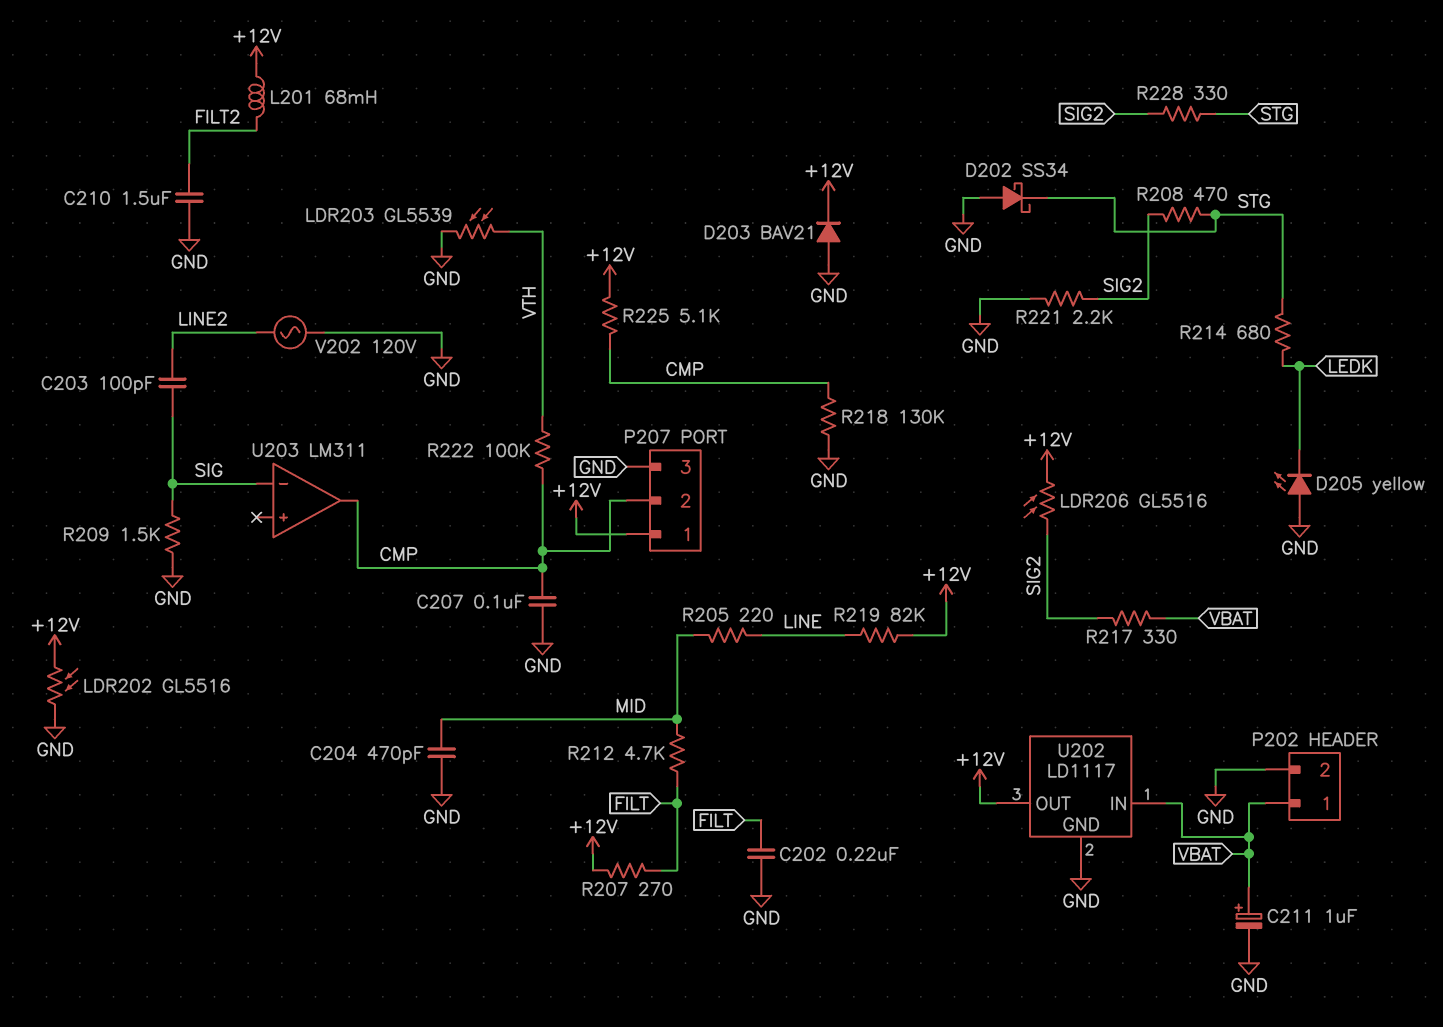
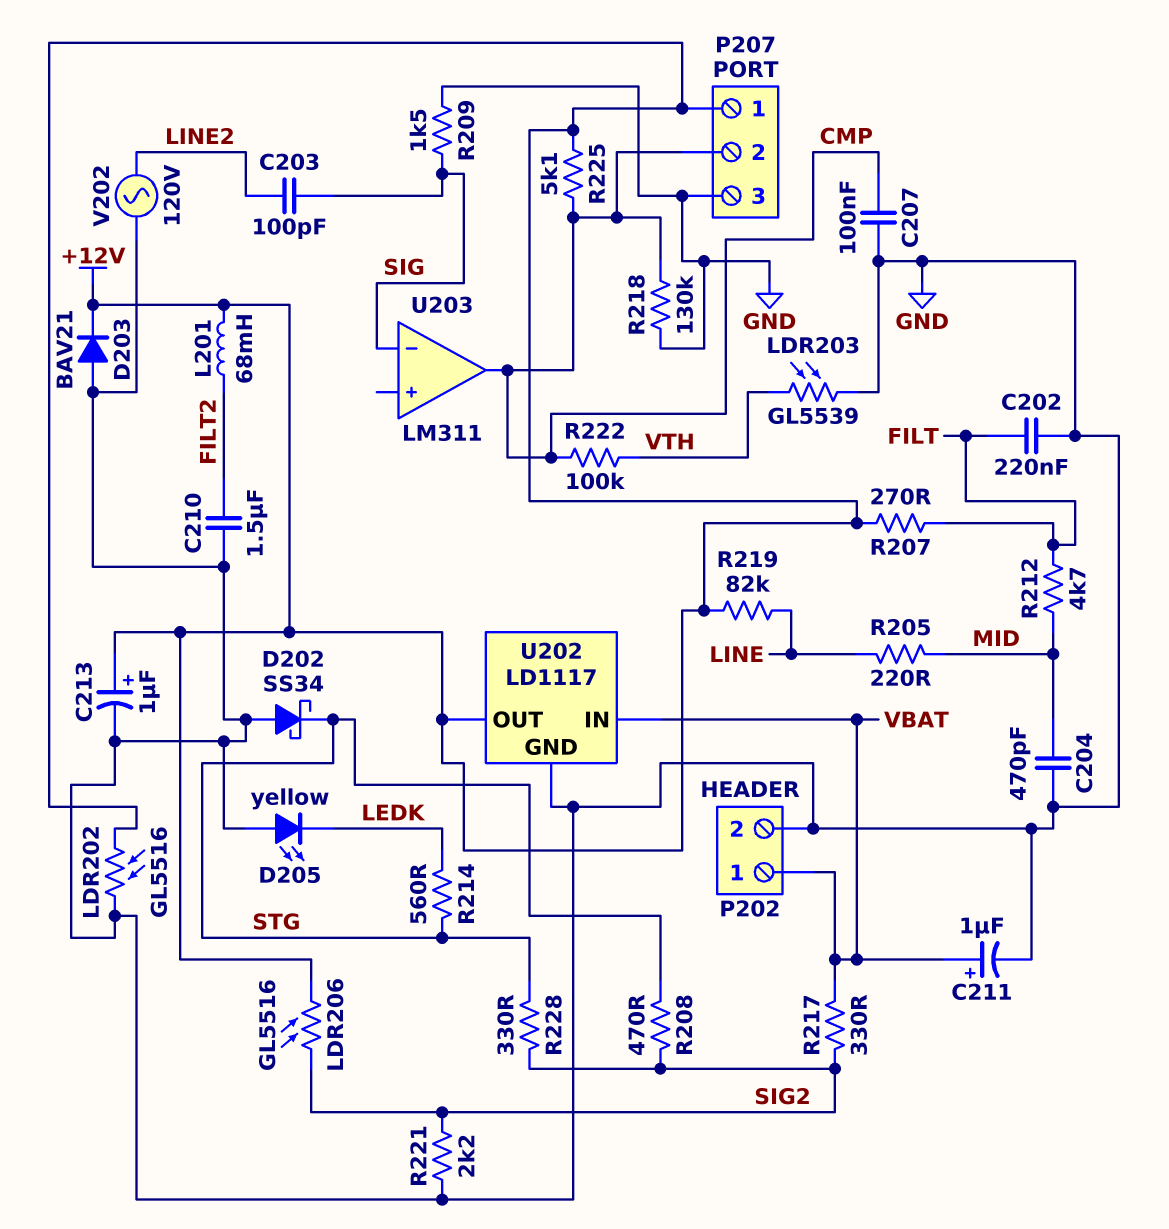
C213: none -> 1uF (plus +12V, minus GND)
R214: 680 (LEDK, STG) -> 560 (LEDK, STG)

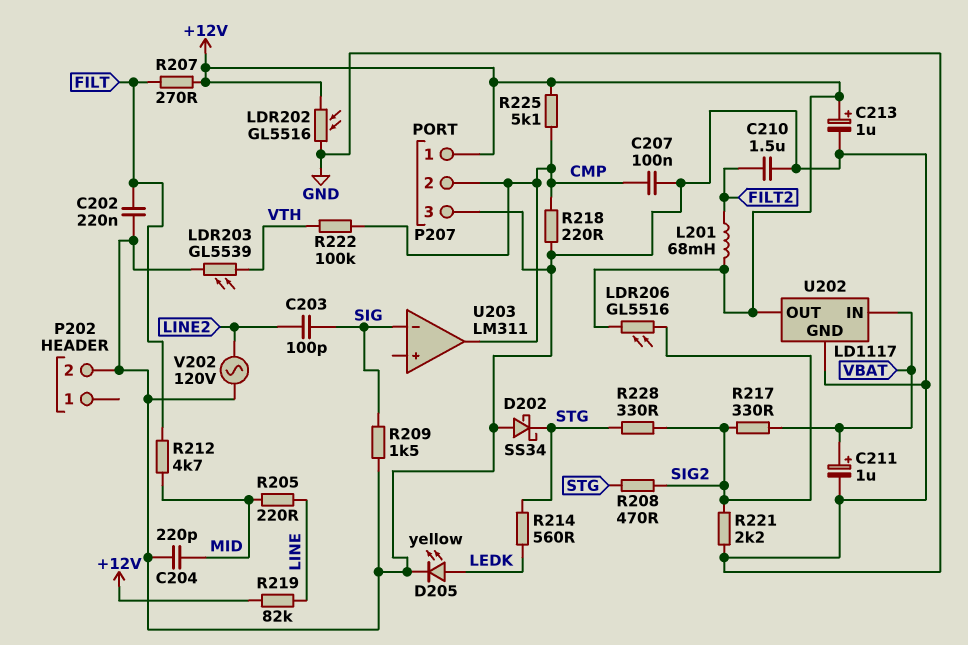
C204: 470pF (GND, MID) -> 220pF (GND, MID)
D203: diode BAV21 (A GND, K +12V) -> none
D205: LED yellow (A GND, K LEDK) -> LED yellow (A LEDK, K GND)
P202 pin 1: VBAT -> none
R218: 130k (CMP, GND) -> 220 (CMP, GND)

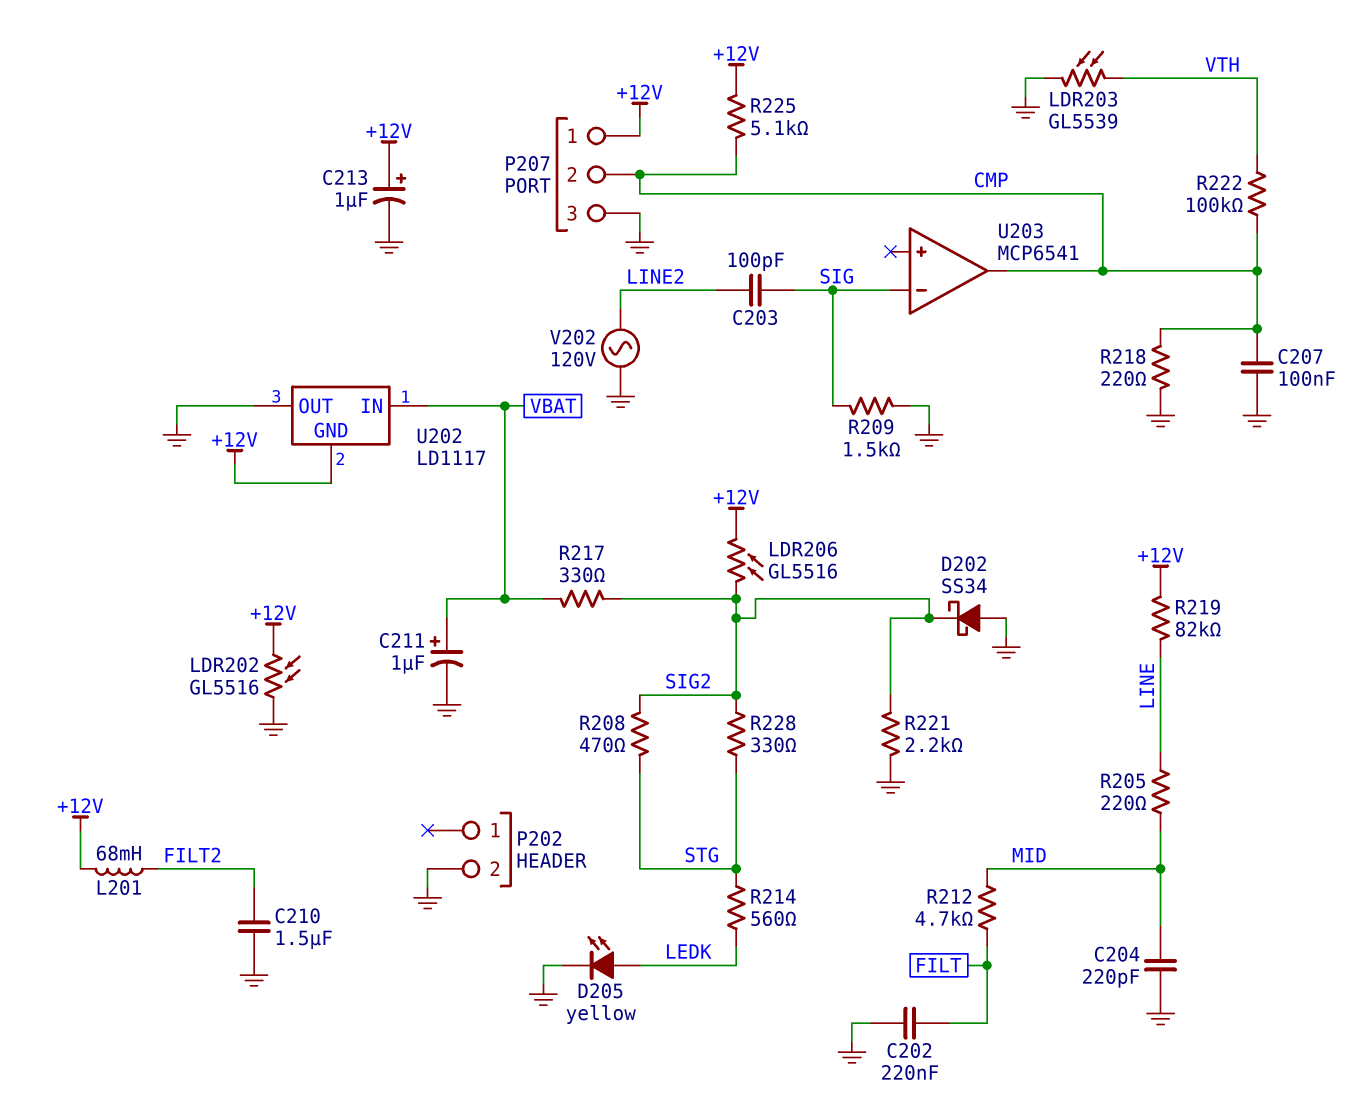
D202: schottky SS34 (A GND, K STG) -> schottky SS34 (A GND, K SIG2)
R207: 270 (+12V, FILT) -> none
U202 pin GND: GND -> +12V
U202 pin OUT: +12V -> GND
U203: LM311 -> MCP6541

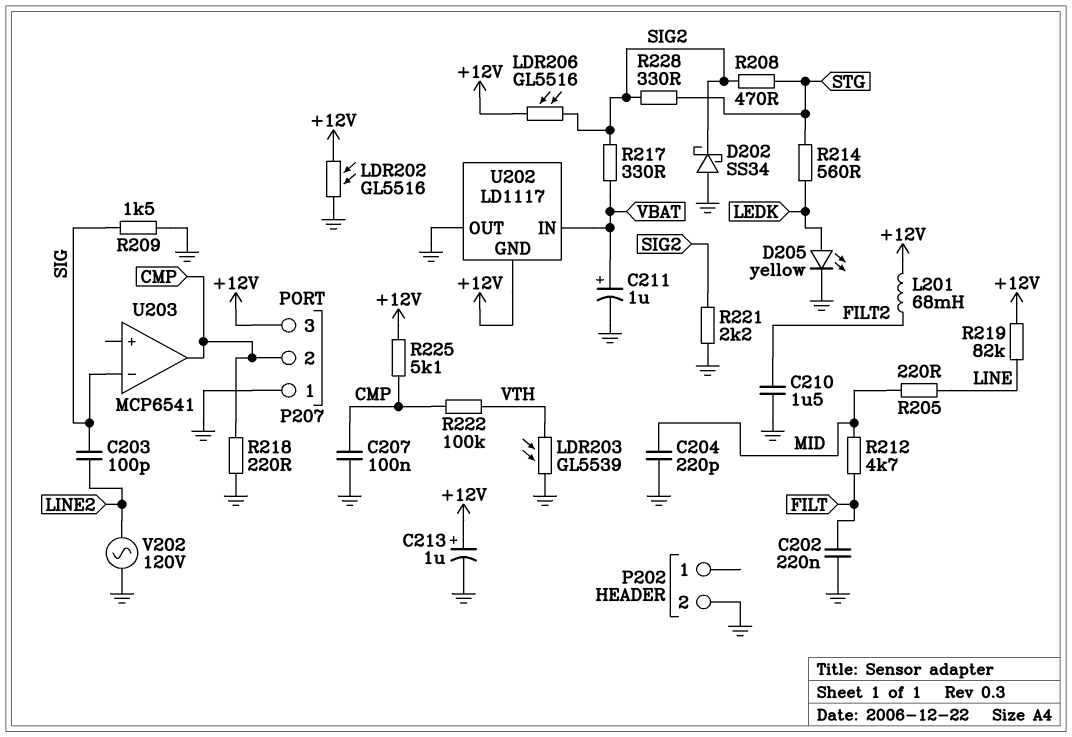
P207 pin 1: +12V -> GND
P207 pin 3: GND -> +12V

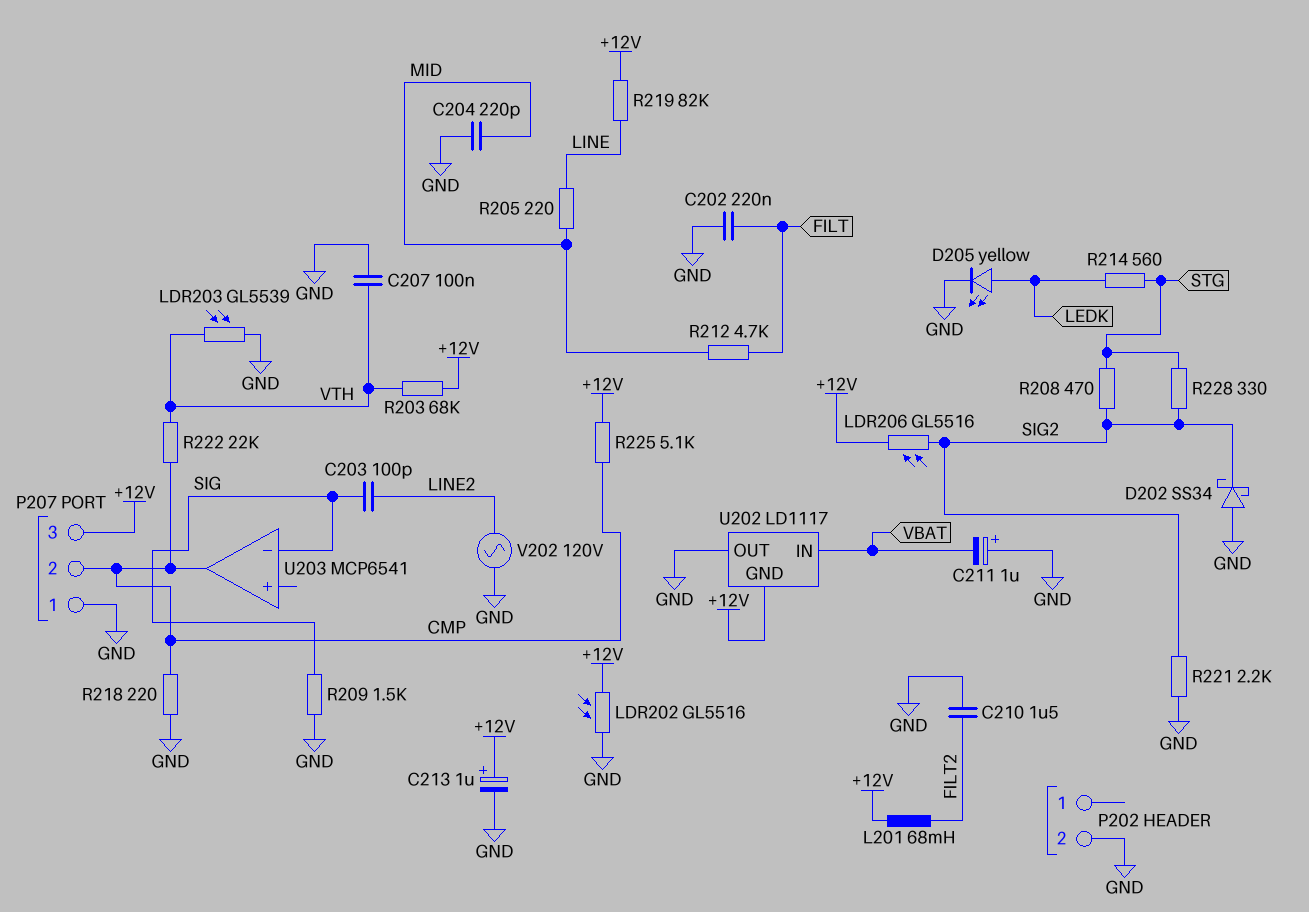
C207: 100nF (CMP, GND) -> 100nF (GND, VTH)
C211: 1uF (plus VBAT, minus GND) -> 1uF (plus GND, minus VBAT)
R203: none -> 68k (+12V, VTH)
R217: 330 (SIG2, VBAT) -> none
R222: 100k (CMP, VTH) -> 22k (CMP, VTH)

